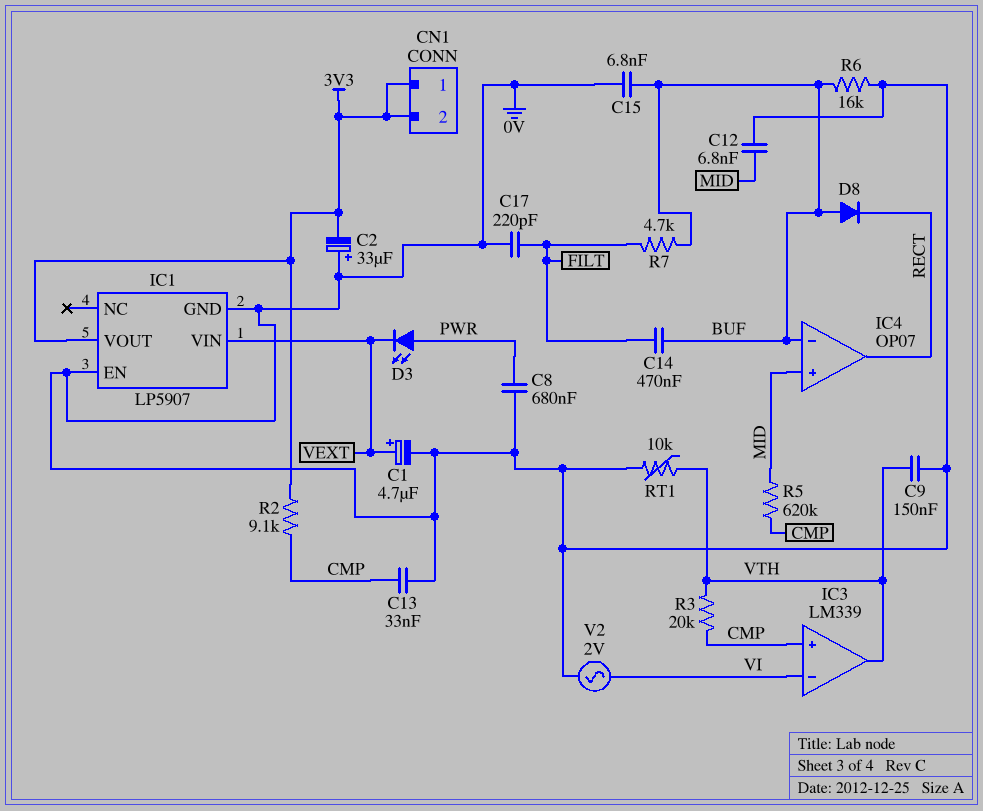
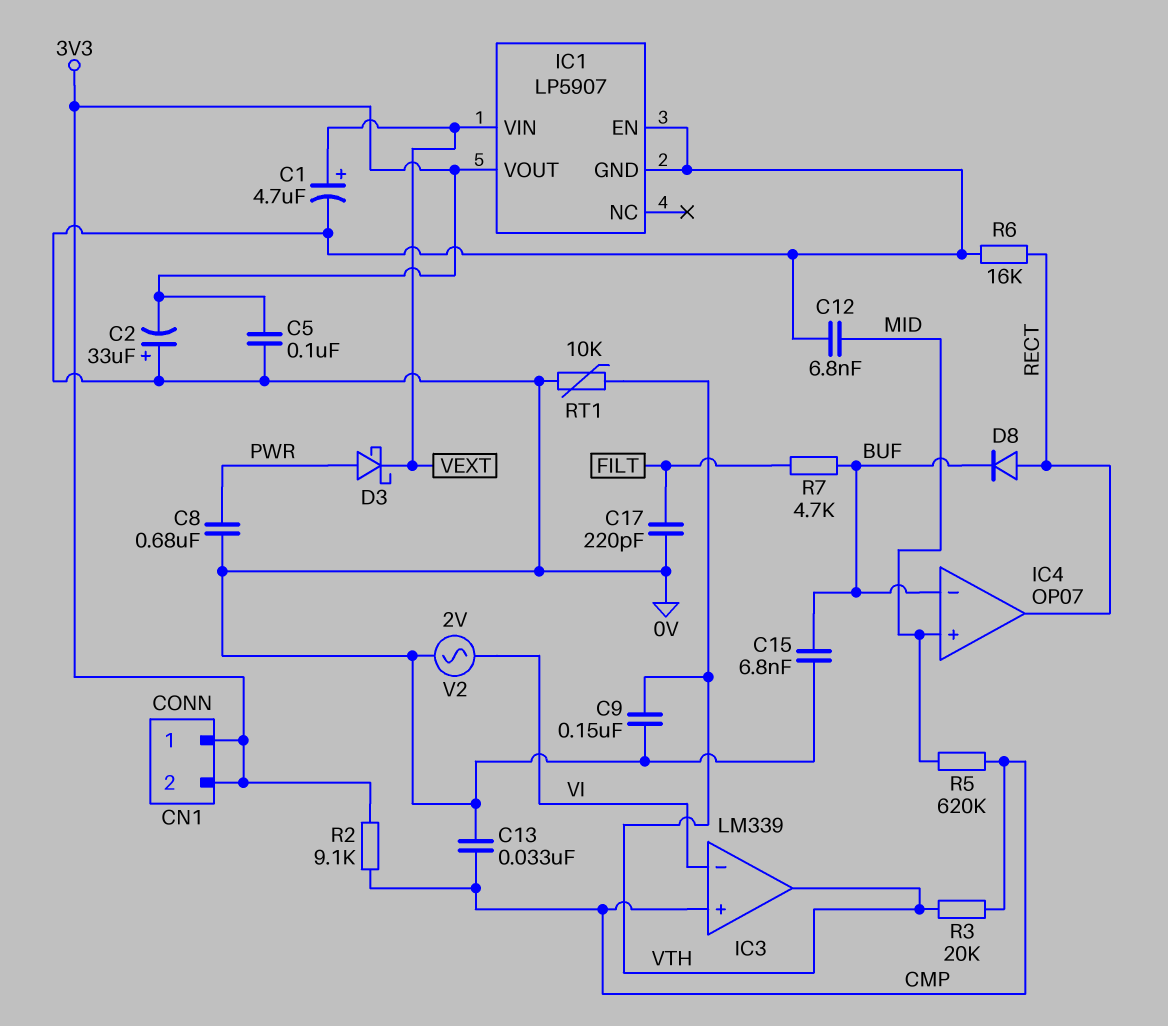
C5: none -> 100nF (0V, 3V3)
C14: 470nF (BUF, FILT) -> none
D3: LED (A PWR, K VEXT) -> schottky (A PWR, K VEXT)
D8: diode (A BUF, K RECT) -> diode (A RECT, K BUF)
R6: 16k (0V, BUF) -> 16k (0V, RECT)

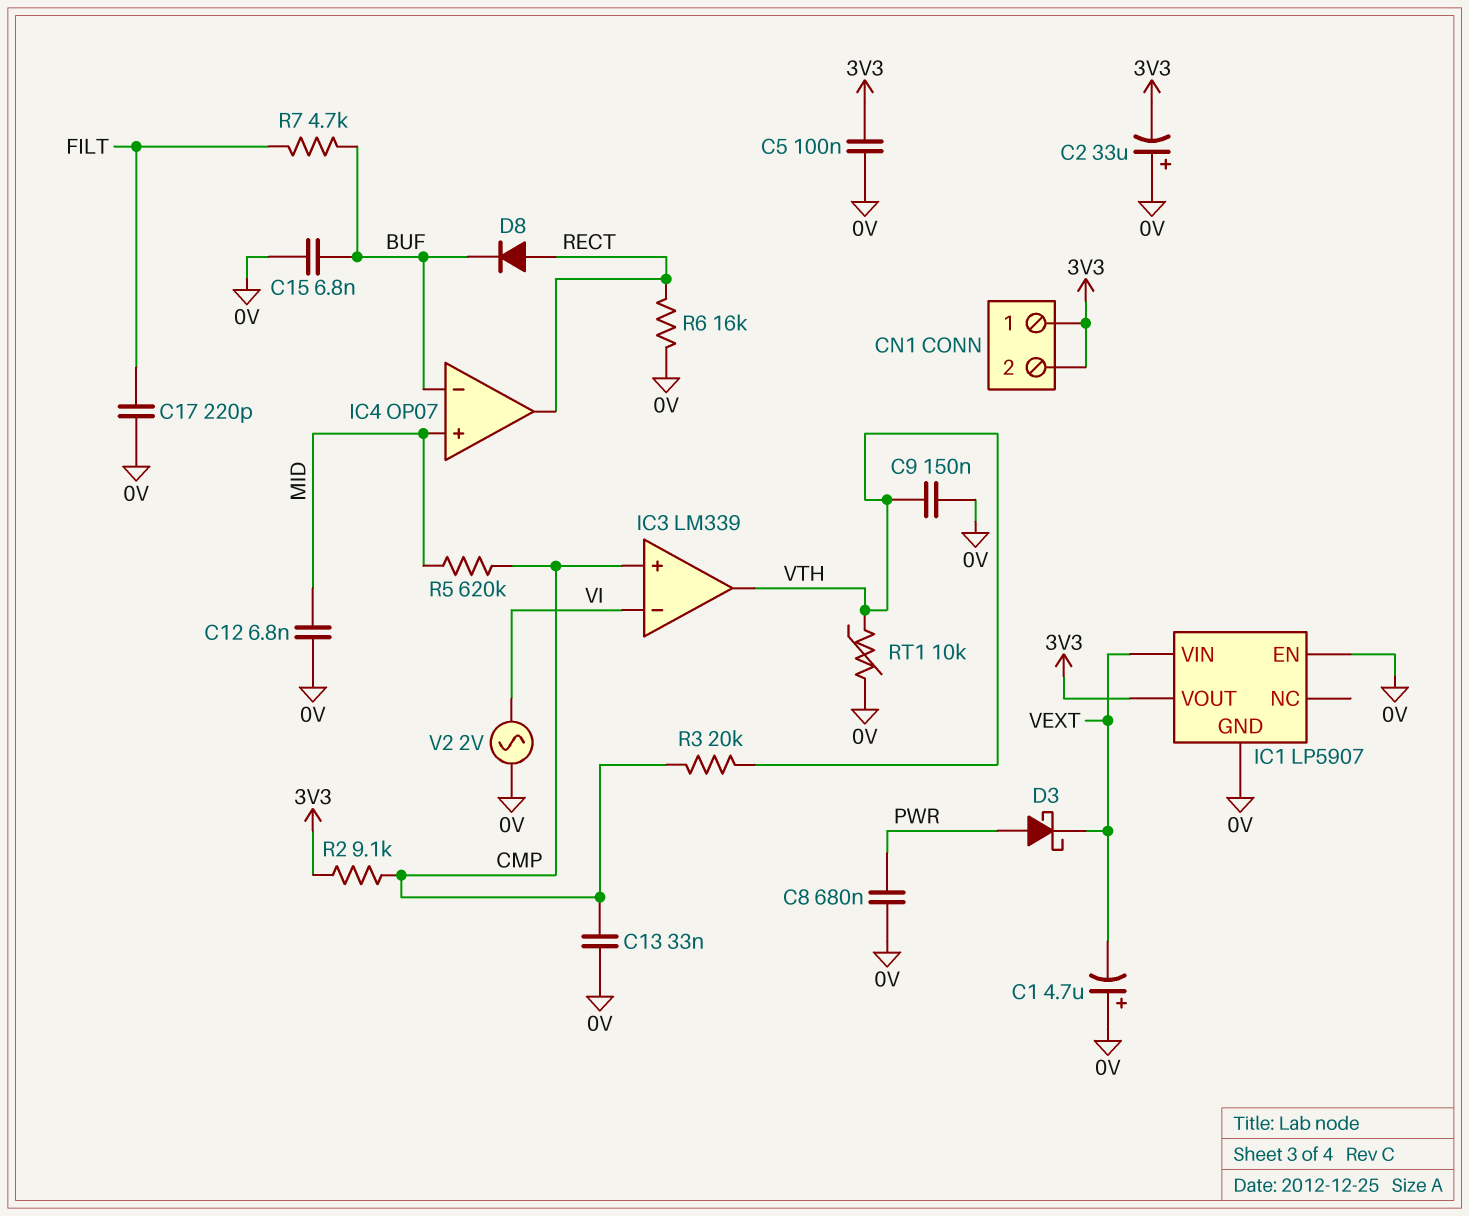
C1: 4.7uF (plus VEXT, minus 0V) -> 4.7uF (plus 0V, minus VEXT)

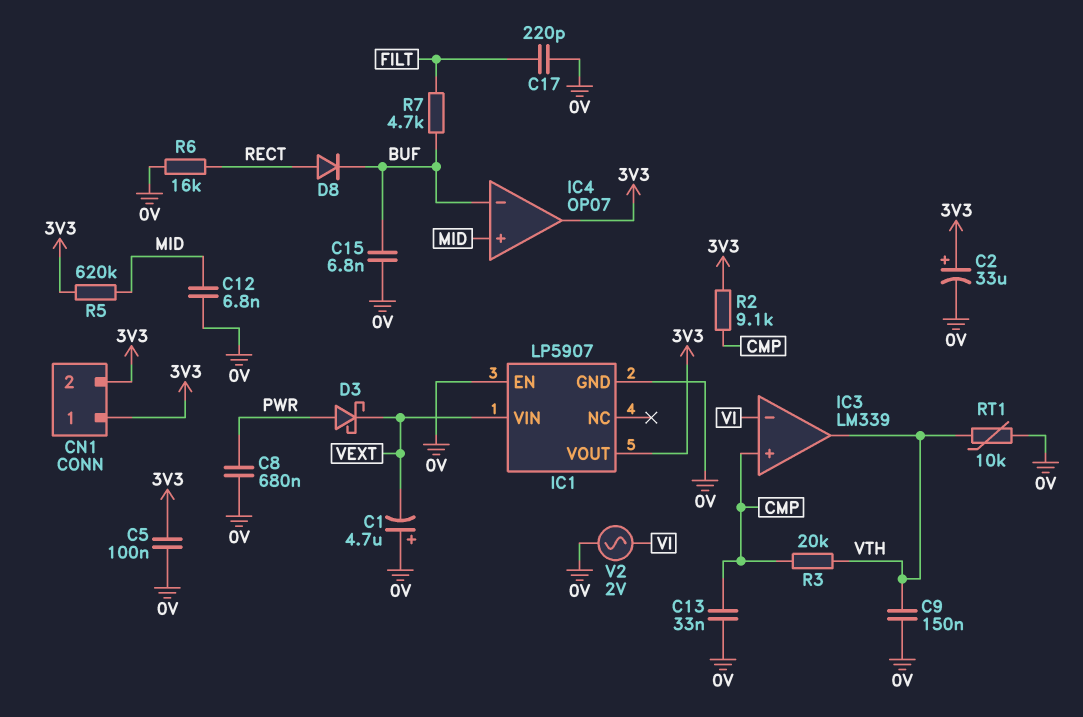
C2: 33uF (plus 0V, minus 3V3) -> 33uF (plus 3V3, minus 0V)
IC4 pin out: RECT -> 3V3
R5: 620k (CMP, MID) -> 620k (3V3, MID)

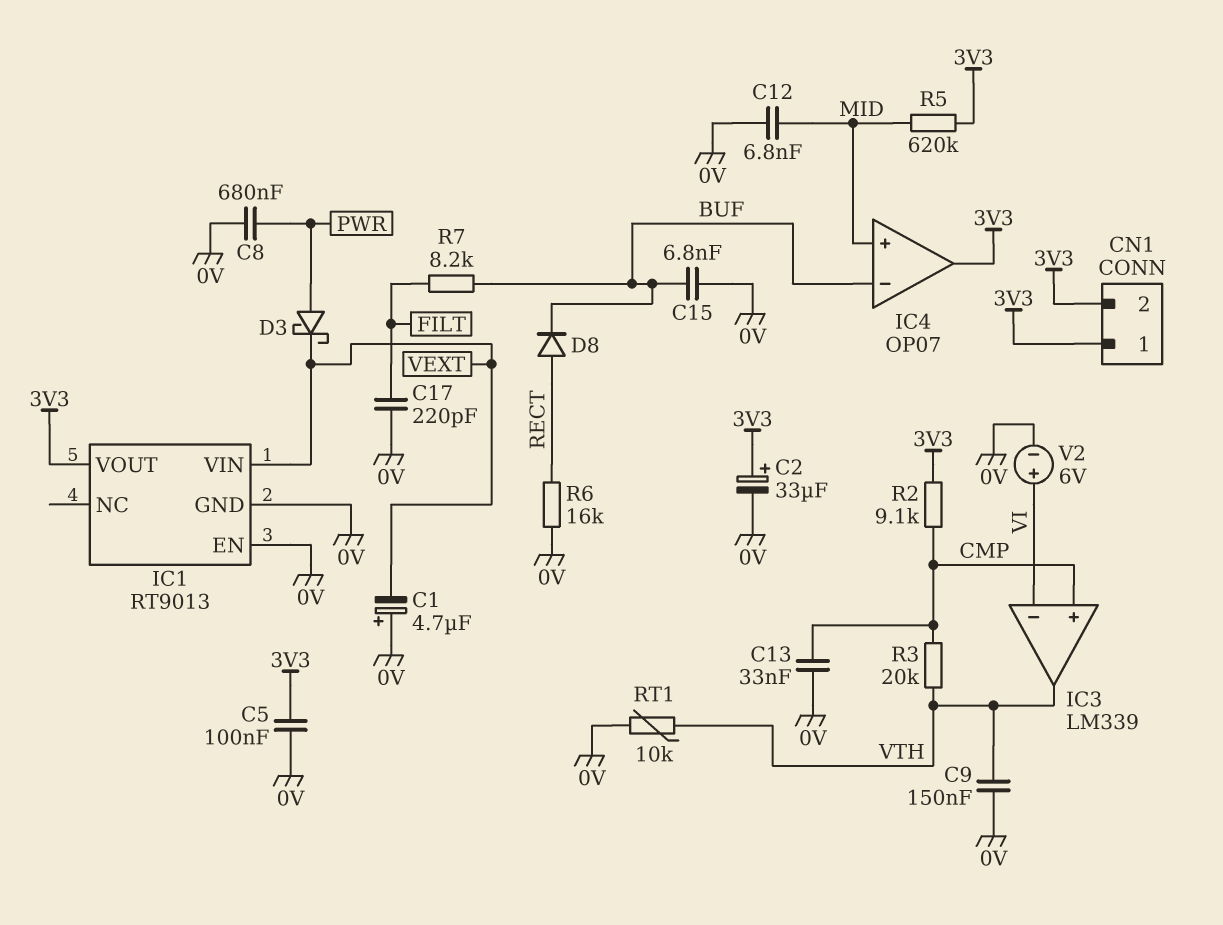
IC1: LP5907 -> RT9013
R7: 4.7k (BUF, FILT) -> 8.2k (BUF, FILT)
V2: AC 2V (0V, VI) -> 6V (plus VI, minus 0V)

